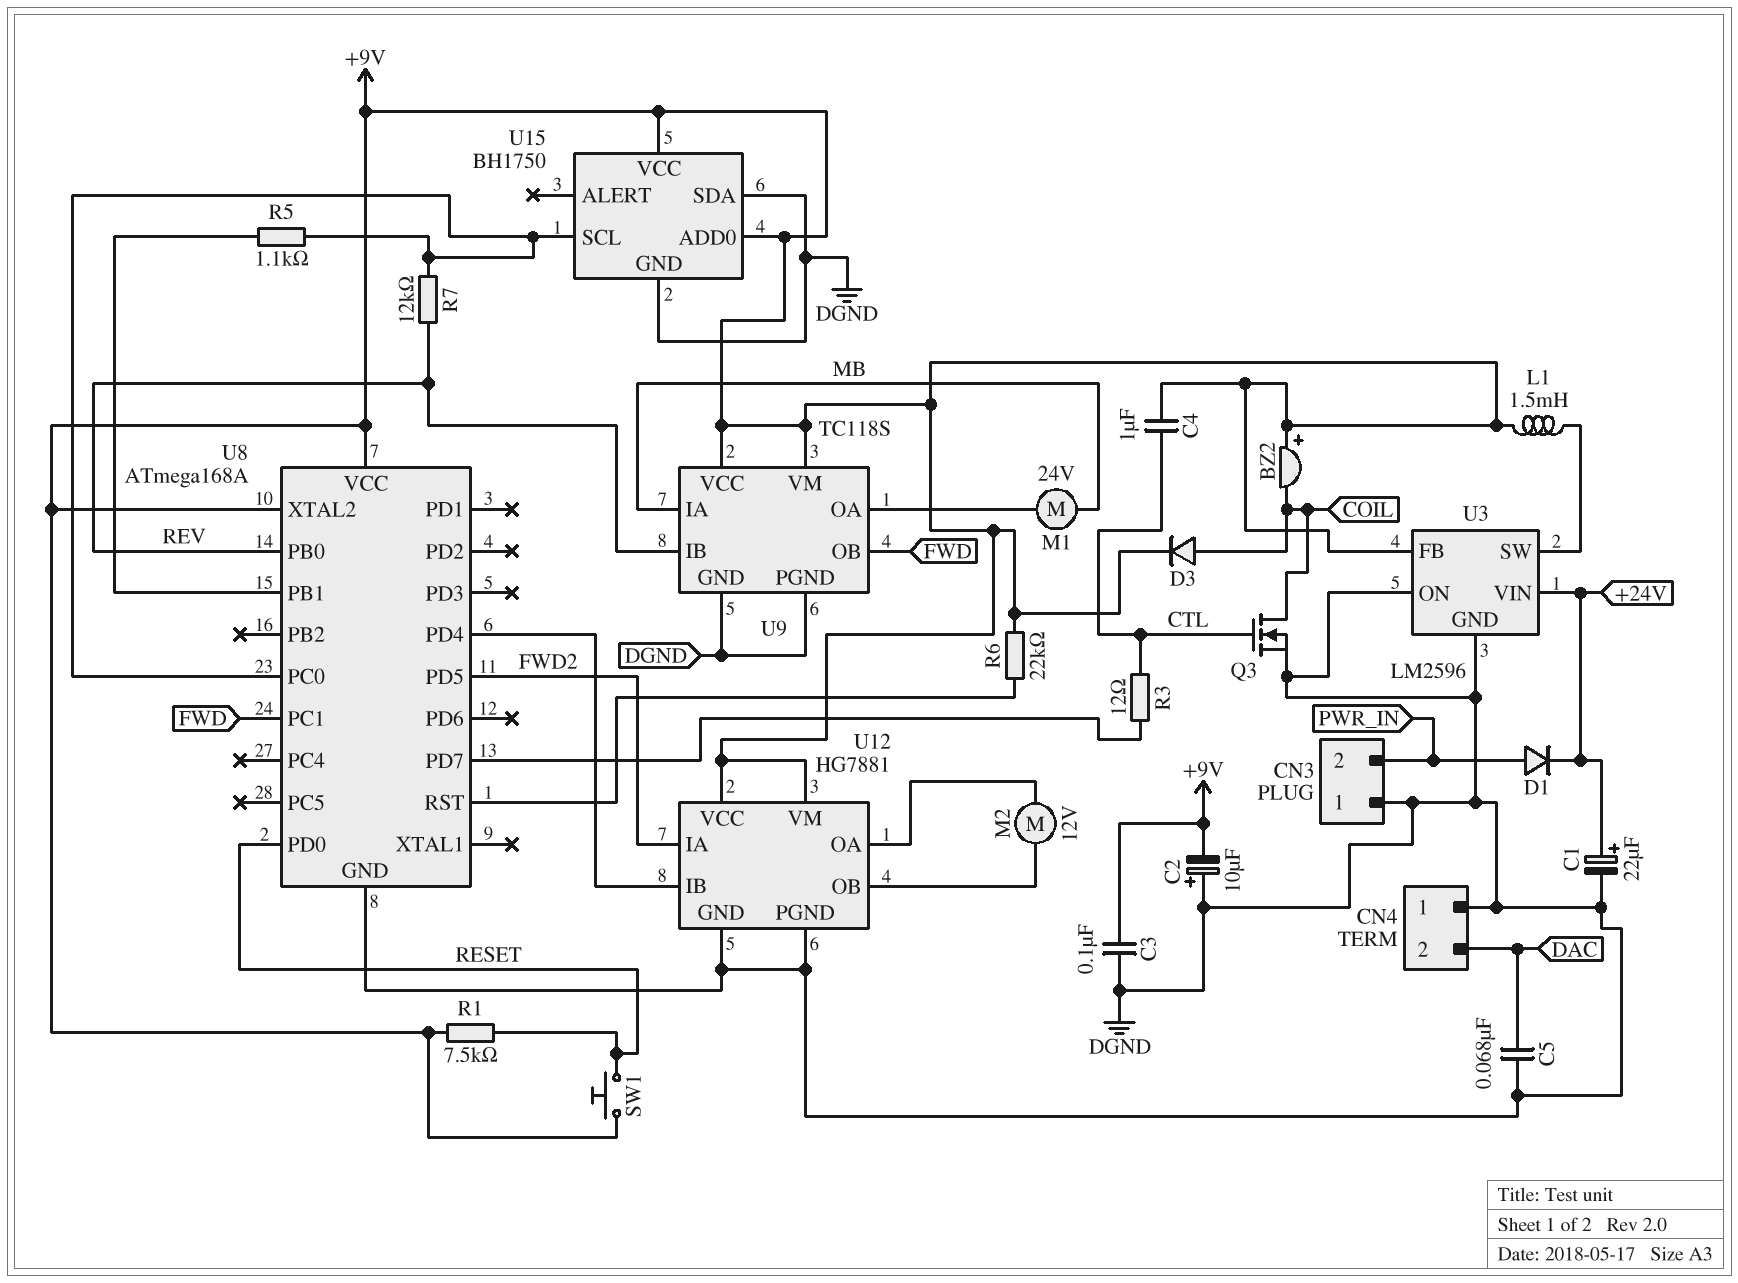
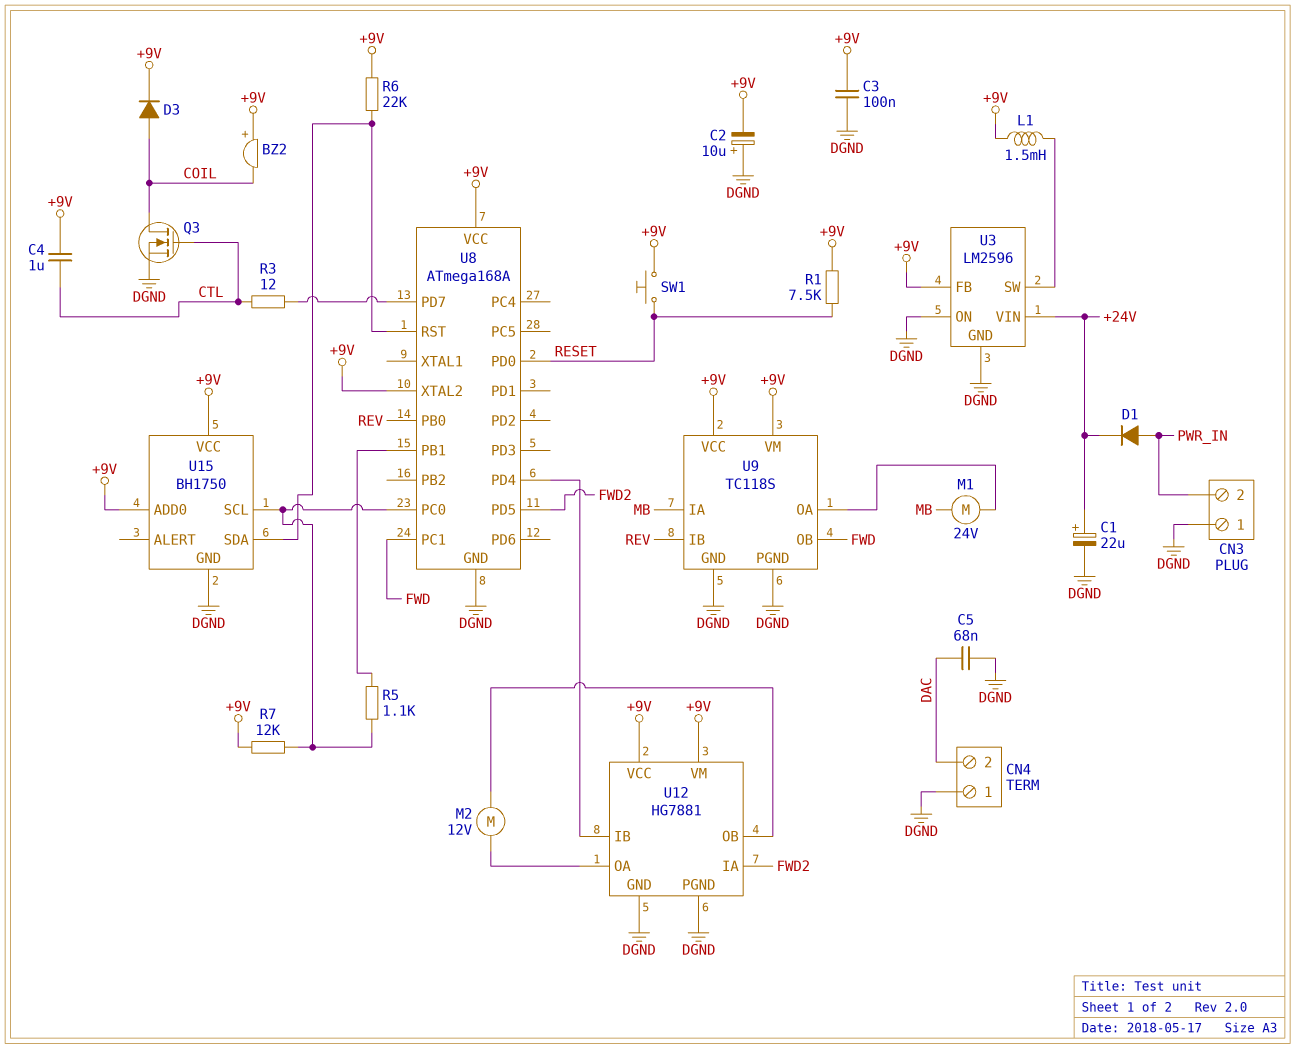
R7: 12k (REV, U8/PC0) -> 12k (+9V, U8/PC0)
U15 pin SDA: DGND -> U8/RST

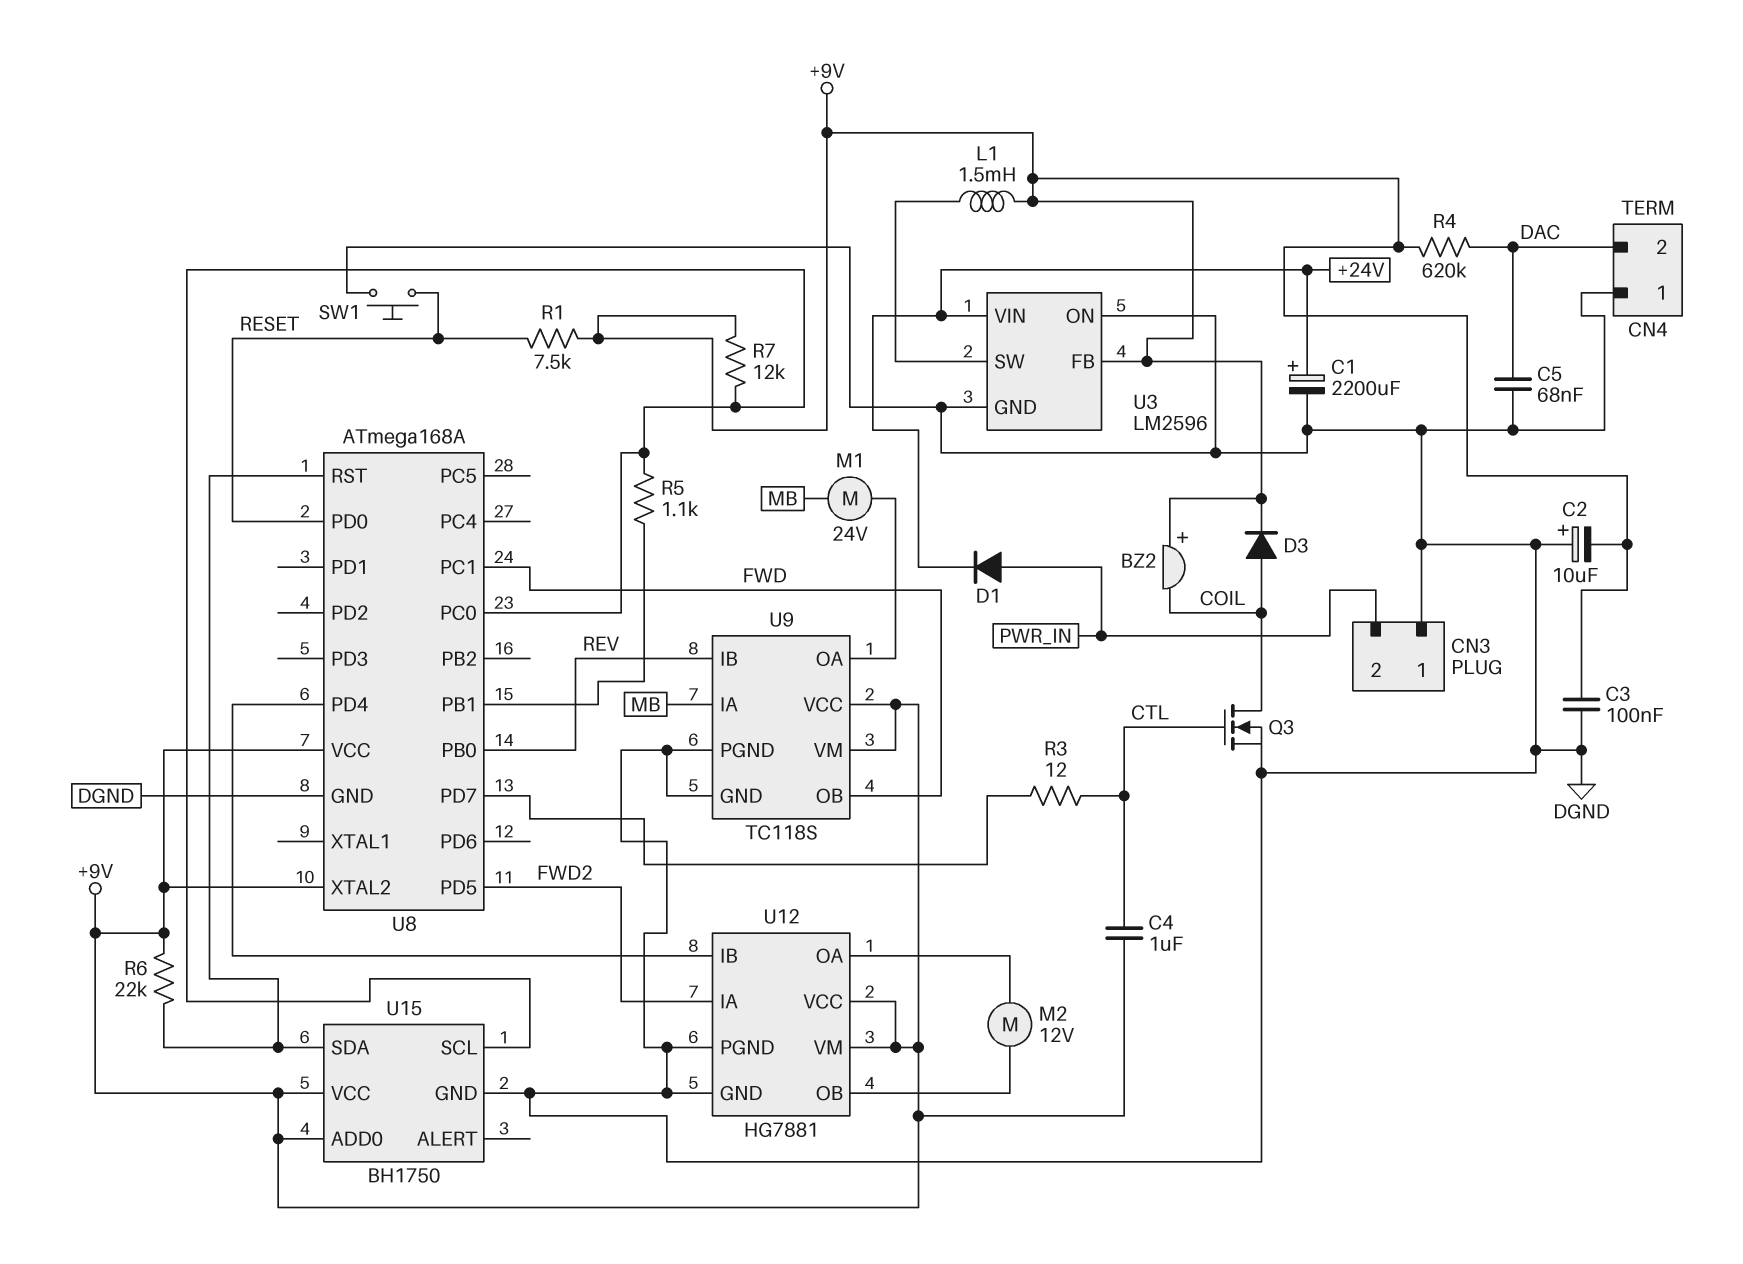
C1: 22uF (plus +24V, minus DGND) -> 2200uF (plus +24V, minus DGND)
R4: none -> 620k (+9V, DAC)
SW1: button (+9V, RESET) -> button (DGND, RESET)

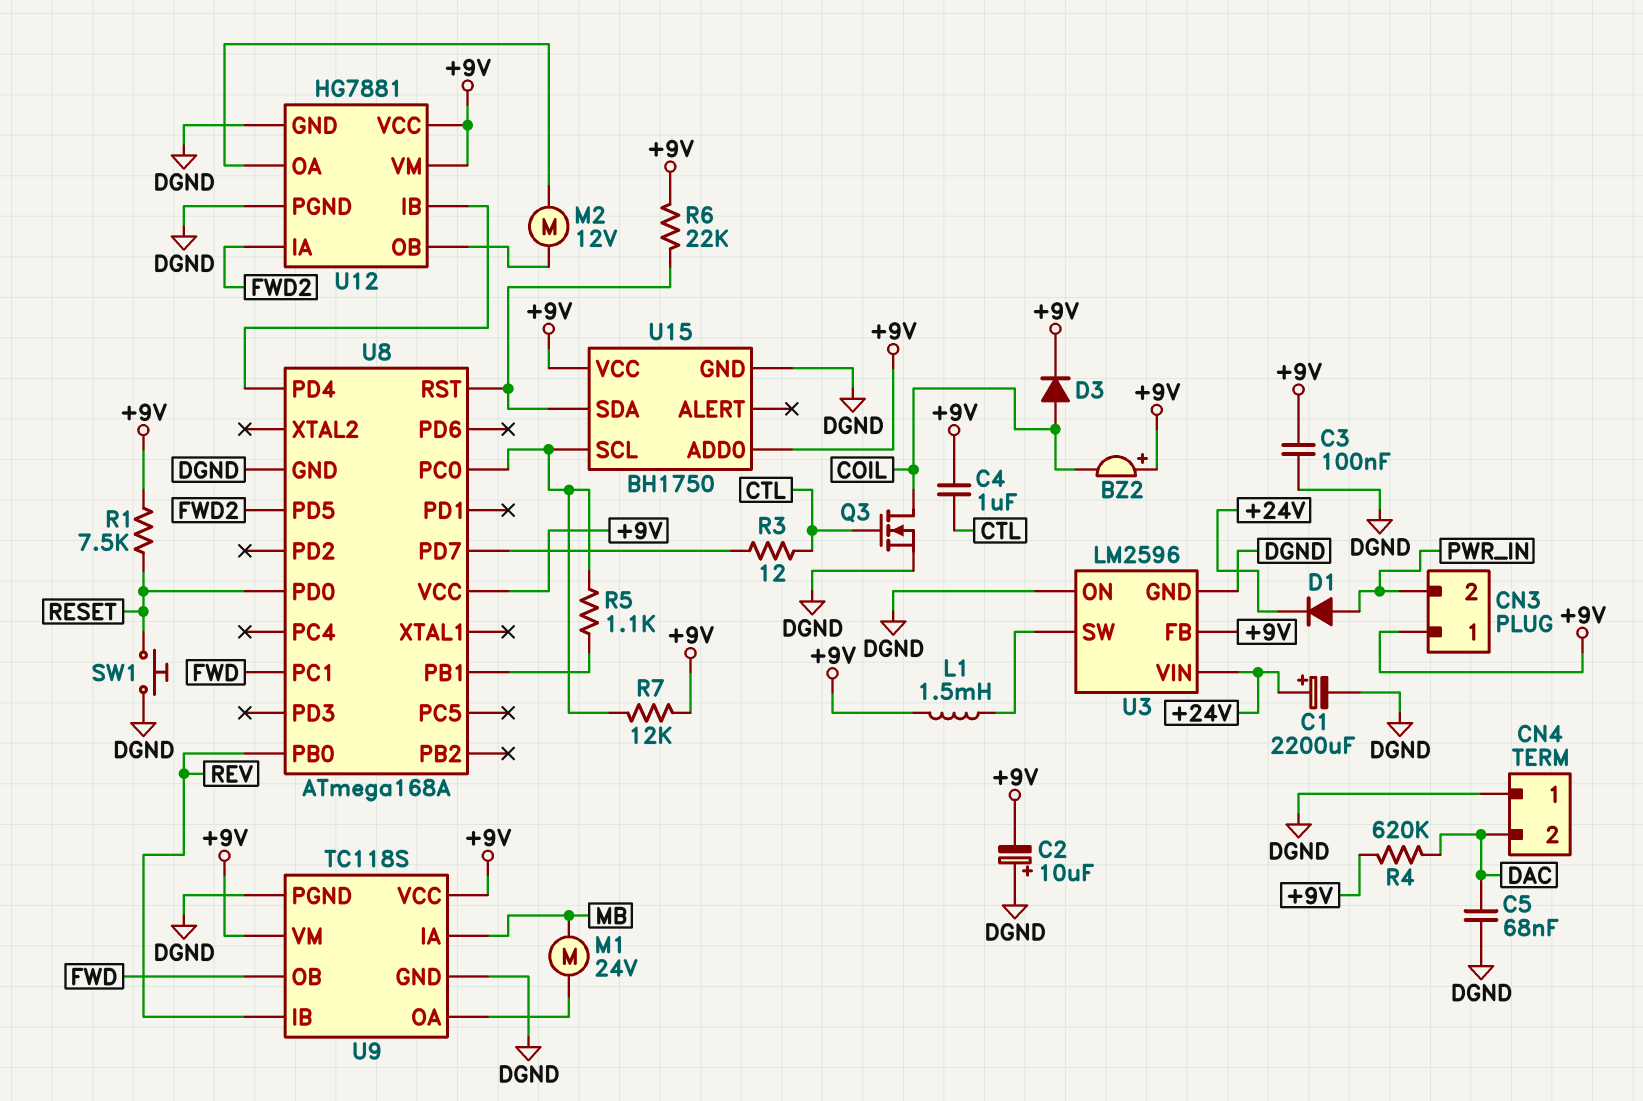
CN3 pin 1: DGND -> +9V
U8 pin XTAL2: +9V -> none

